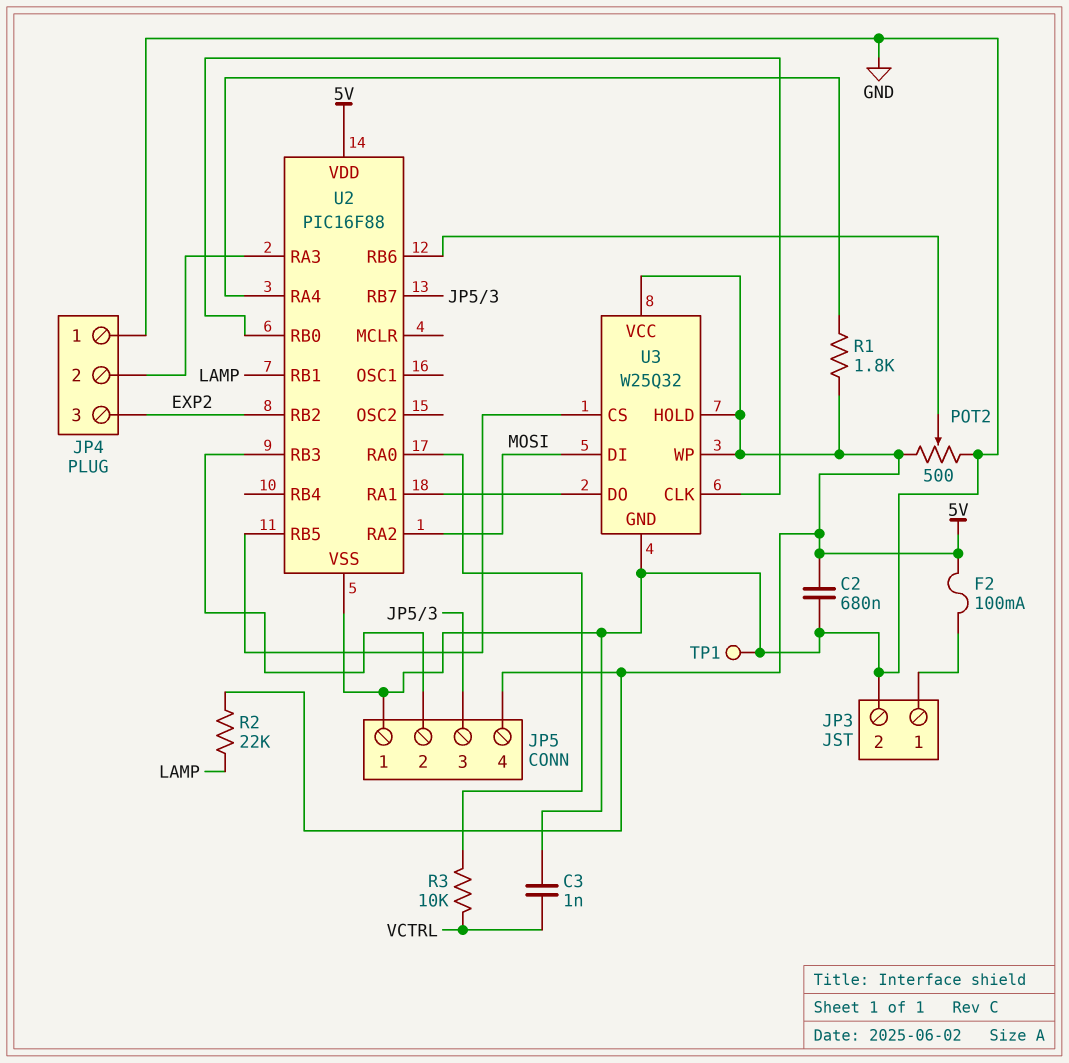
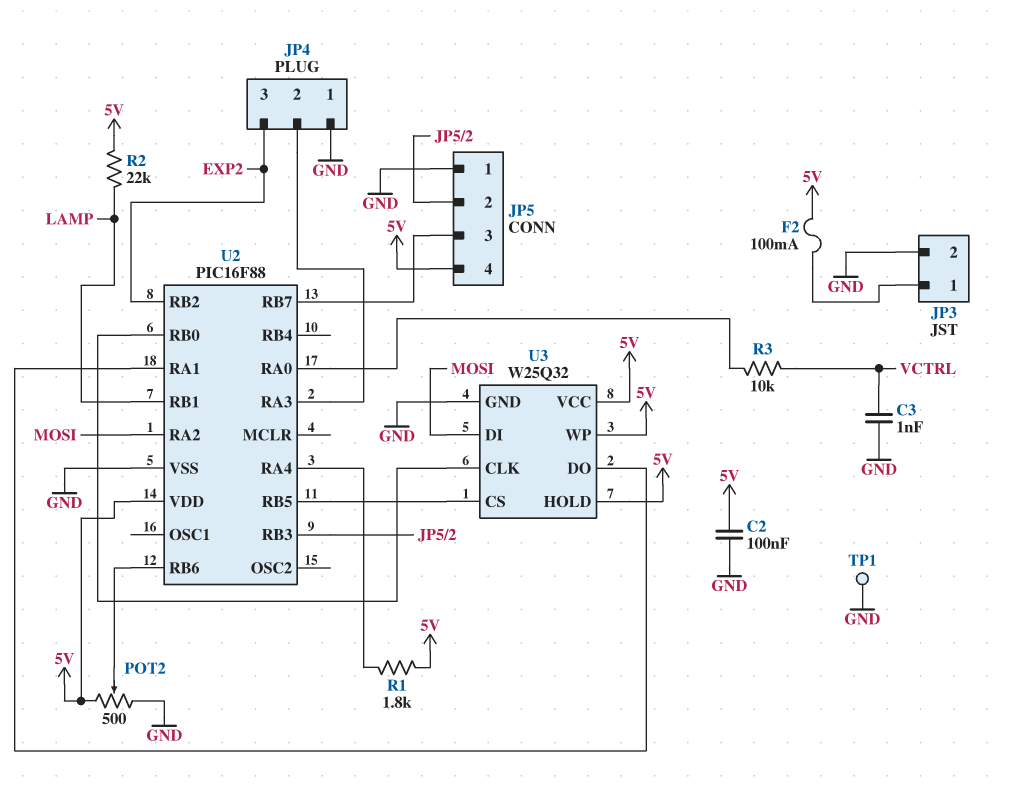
C2: 680nF (5V, GND) -> 100nF (5V, GND)

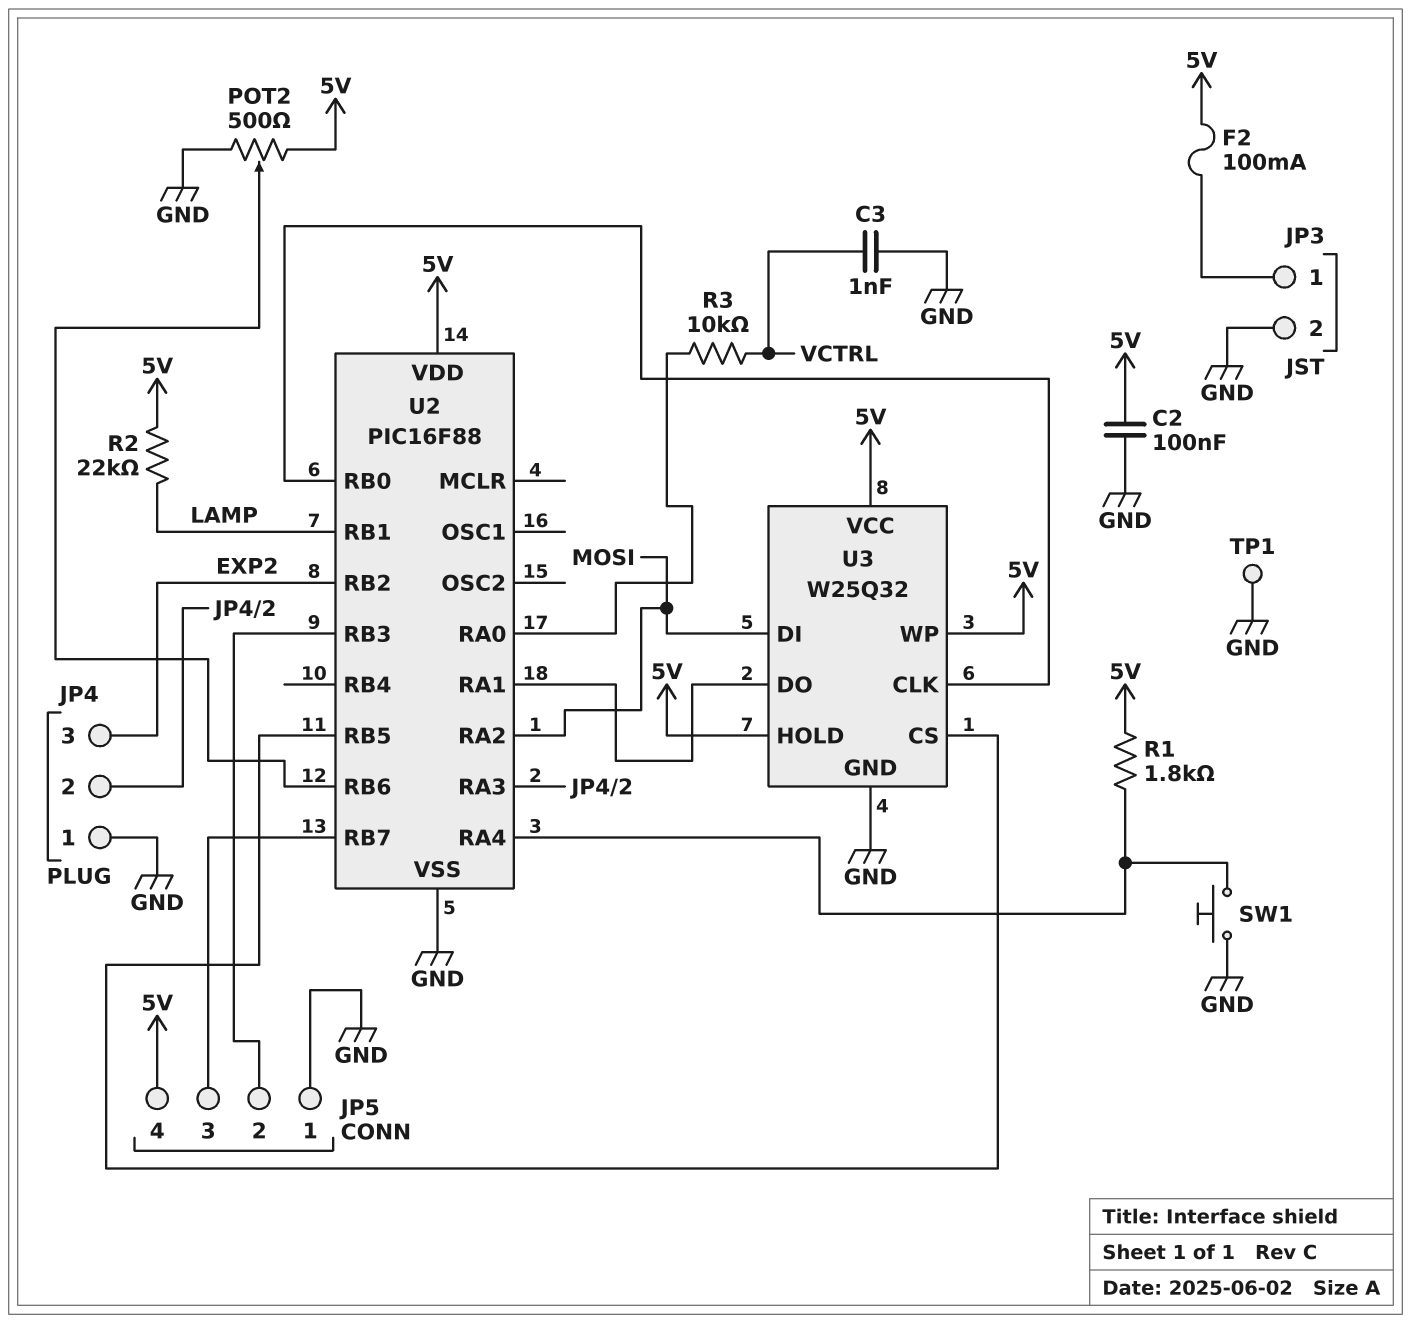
SW1: none -> button (GND, U2/RA4)

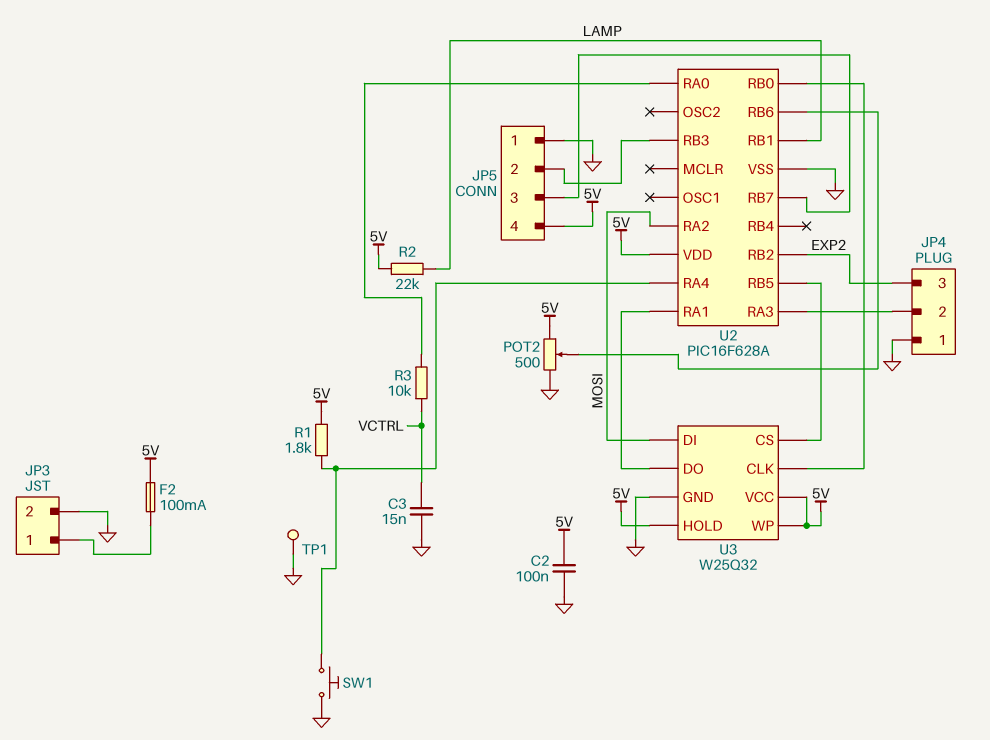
C3: 1nF (GND, VCTRL) -> 15nF (GND, VCTRL)
U2: PIC16F88 -> PIC16F628A

